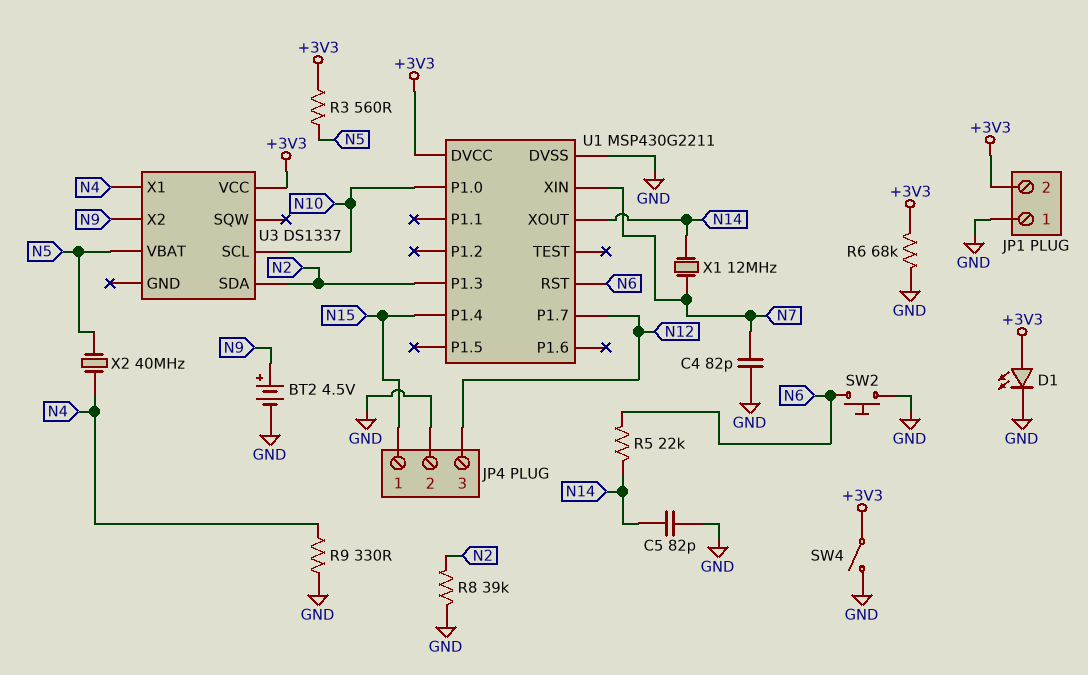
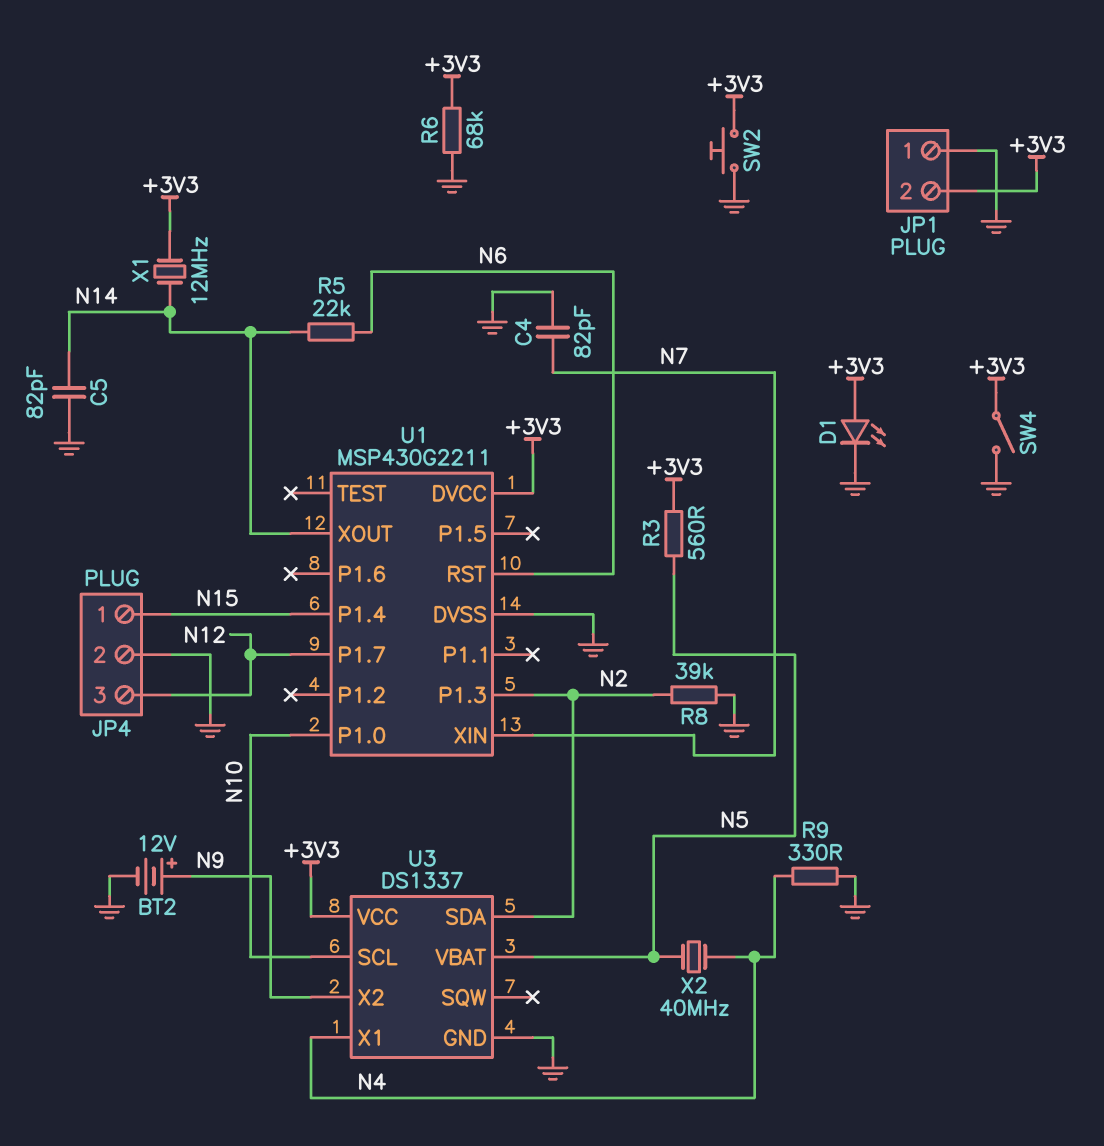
BT2: 4.5V (plus N9, minus GND) -> 12V (plus N9, minus GND)
SW2: button (GND, N6) -> button (+3V3, GND)
U3 pin GND: none -> GND
X1: 12MHz (N7, N14) -> 12MHz (+3V3, N14)

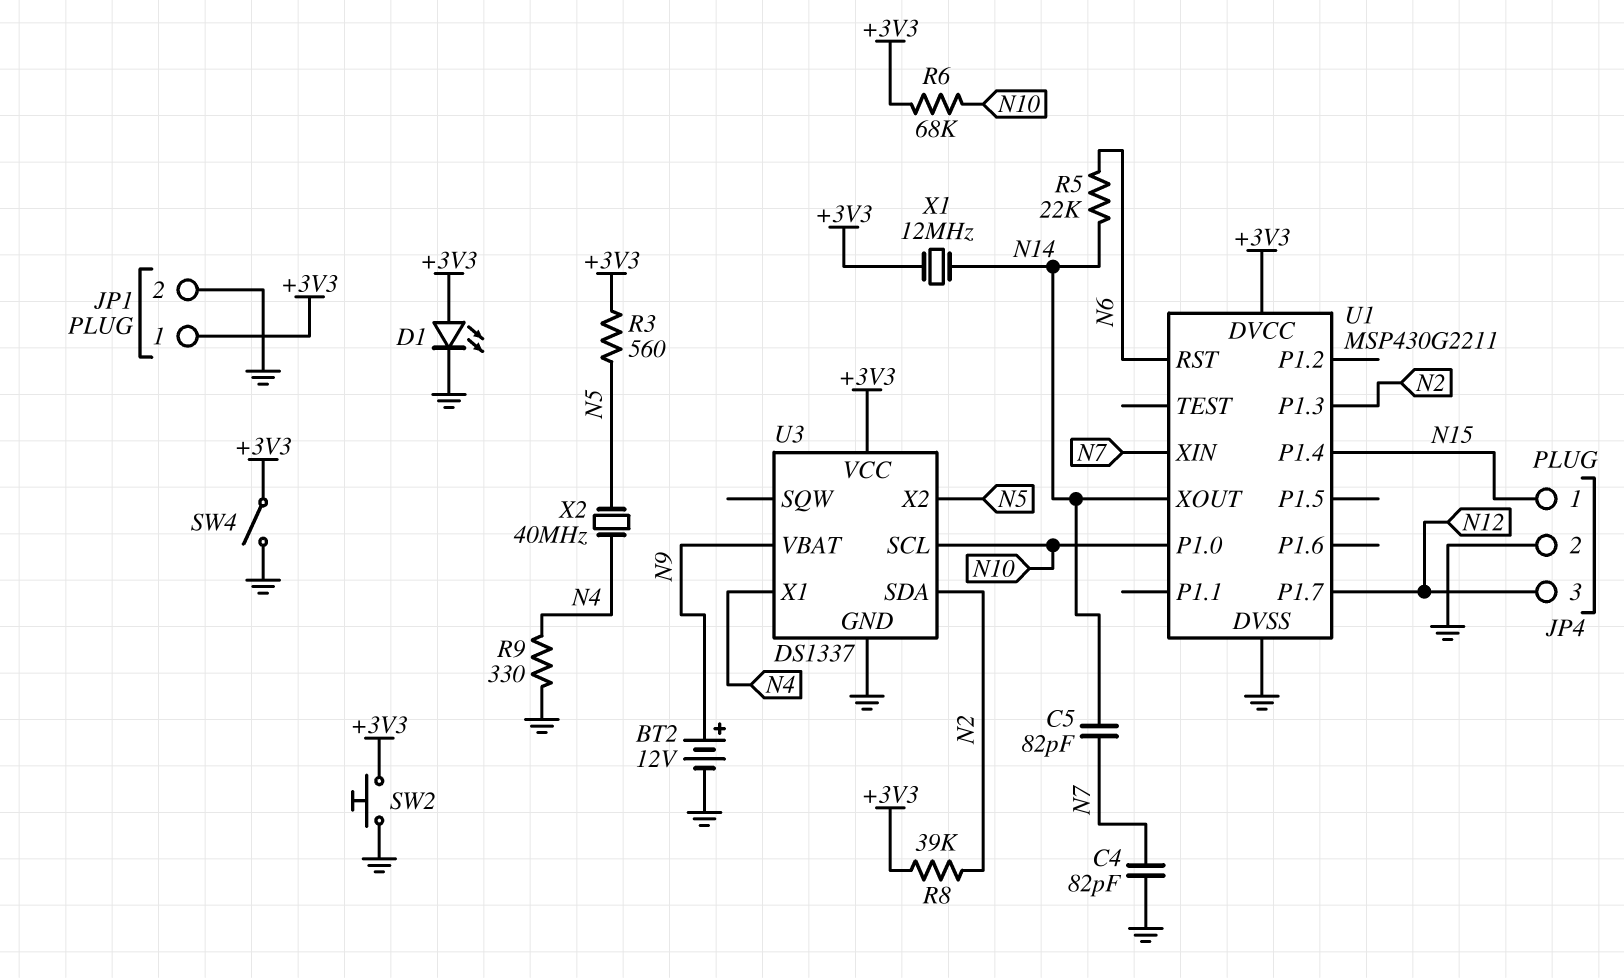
C5: 82pF (GND, N14) -> 82pF (N7, N14)
JP1 pin 1: GND -> +3V3
JP1 pin 2: +3V3 -> GND
R6: 68k (+3V3, GND) -> 68k (+3V3, N10)
R8: 39k (GND, N2) -> 39k (+3V3, N2)
U3 pin VBAT: N5 -> N9
U3 pin X2: N9 -> N5

